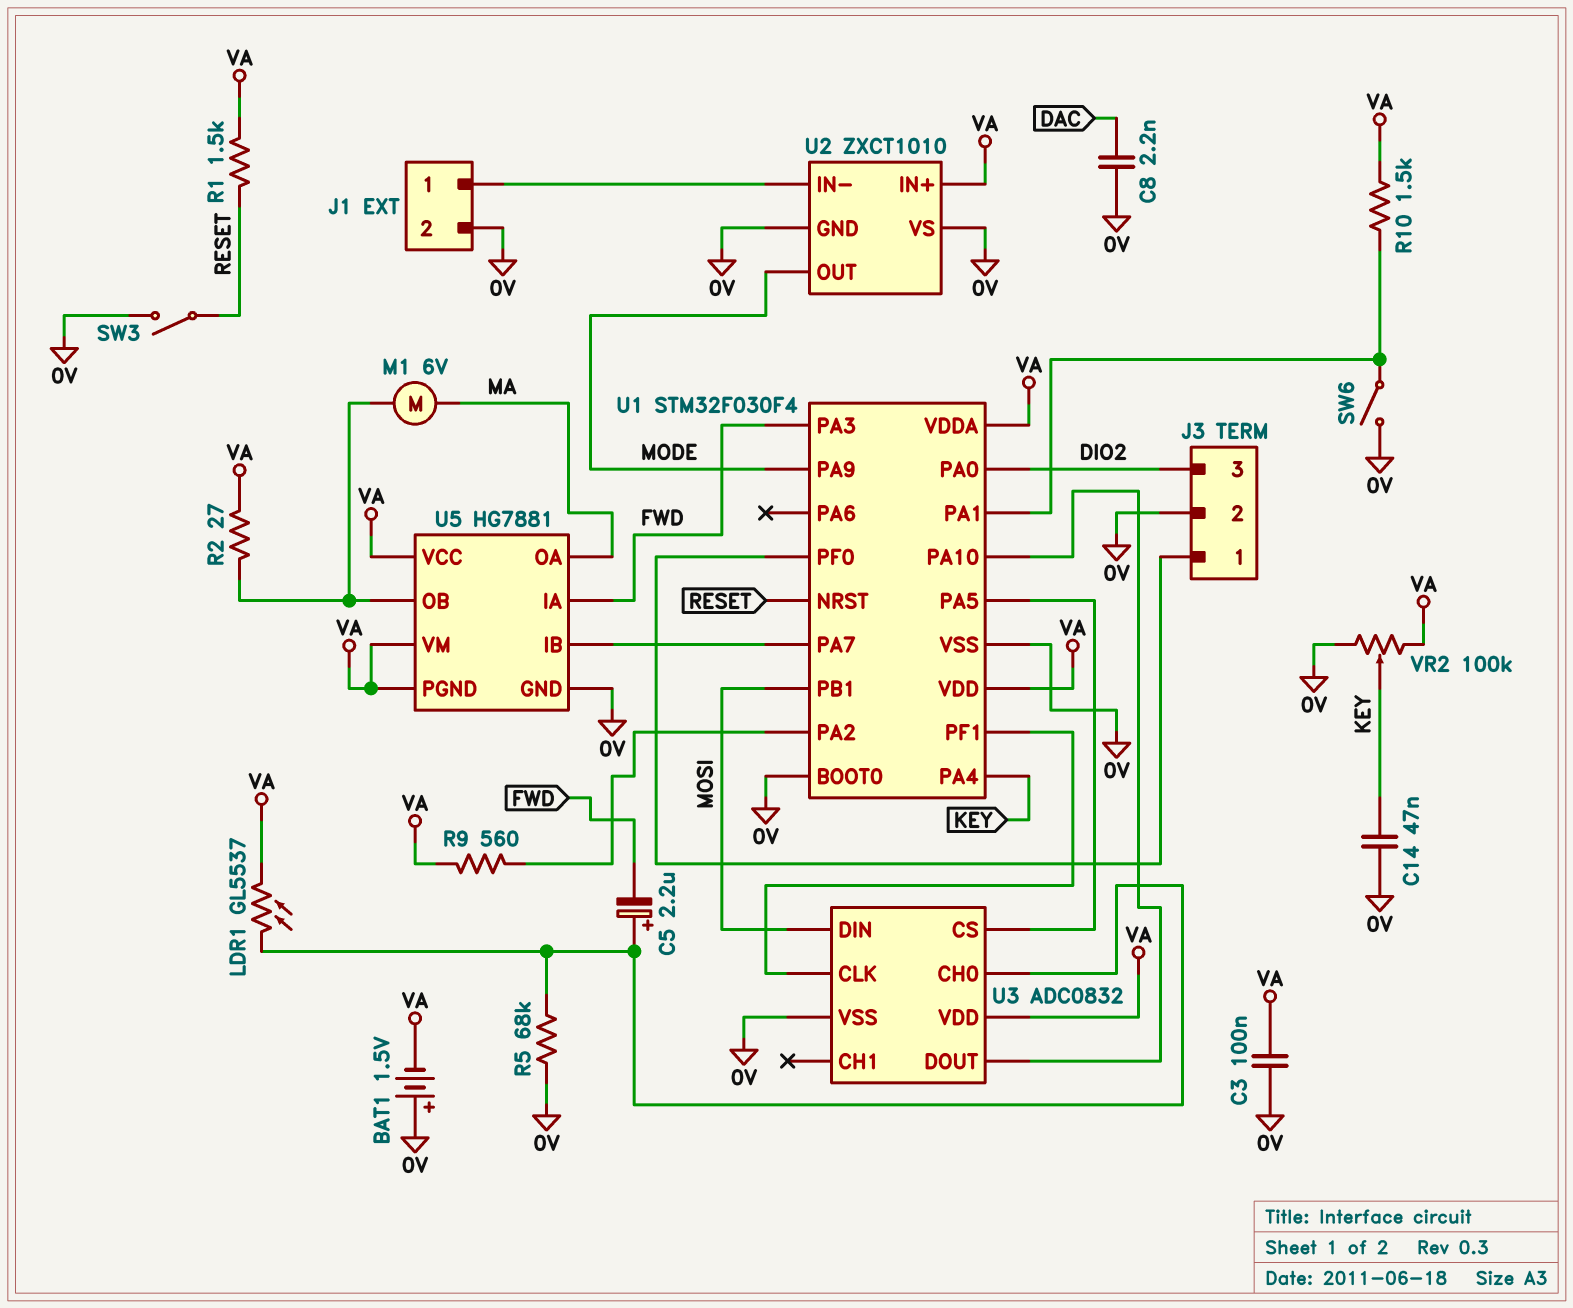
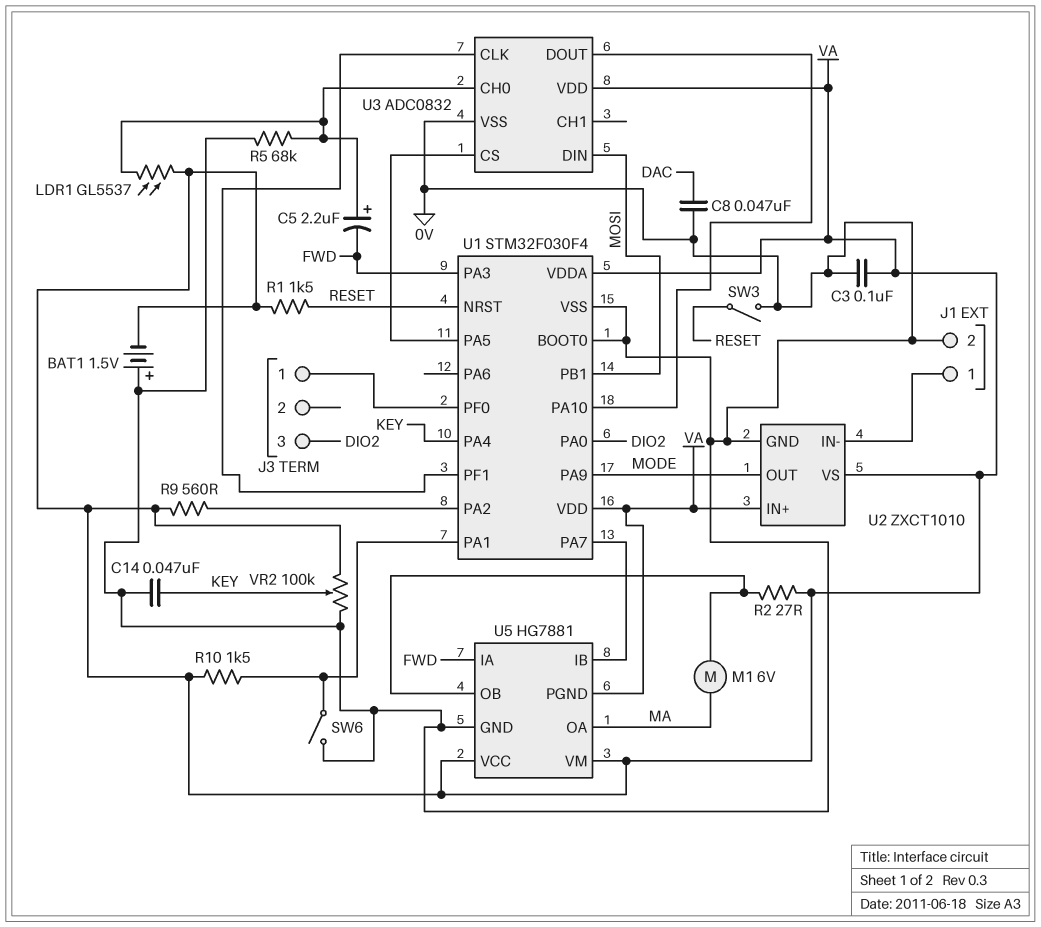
C8: 2.2nF (0V, DAC) -> 47nF (0V, DAC)
J3 pin 2: 0V -> none
U2 pin VS: 0V -> VA

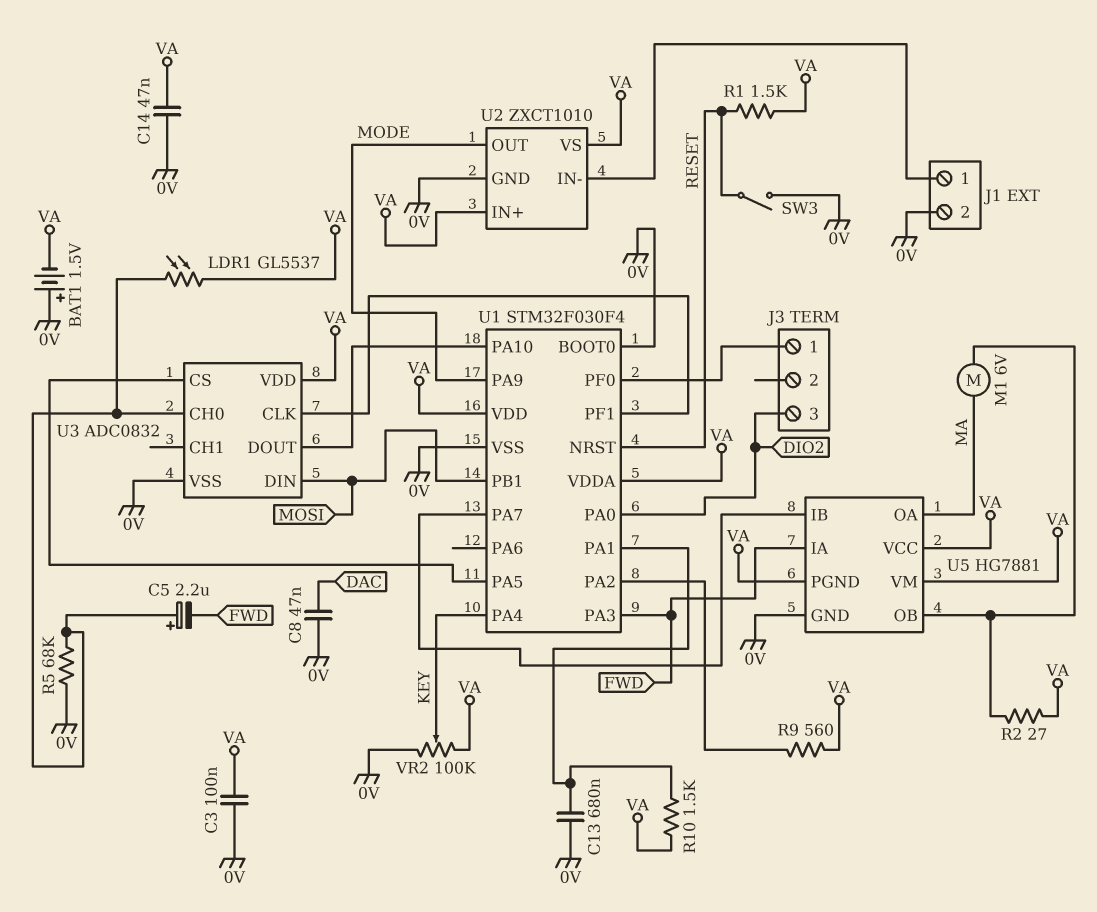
C13: none -> 680nF (0V, U1/PA1)
C14: 47nF (0V, KEY) -> 47nF (0V, VA)
SW6: switch (0V, U1/PA1) -> none

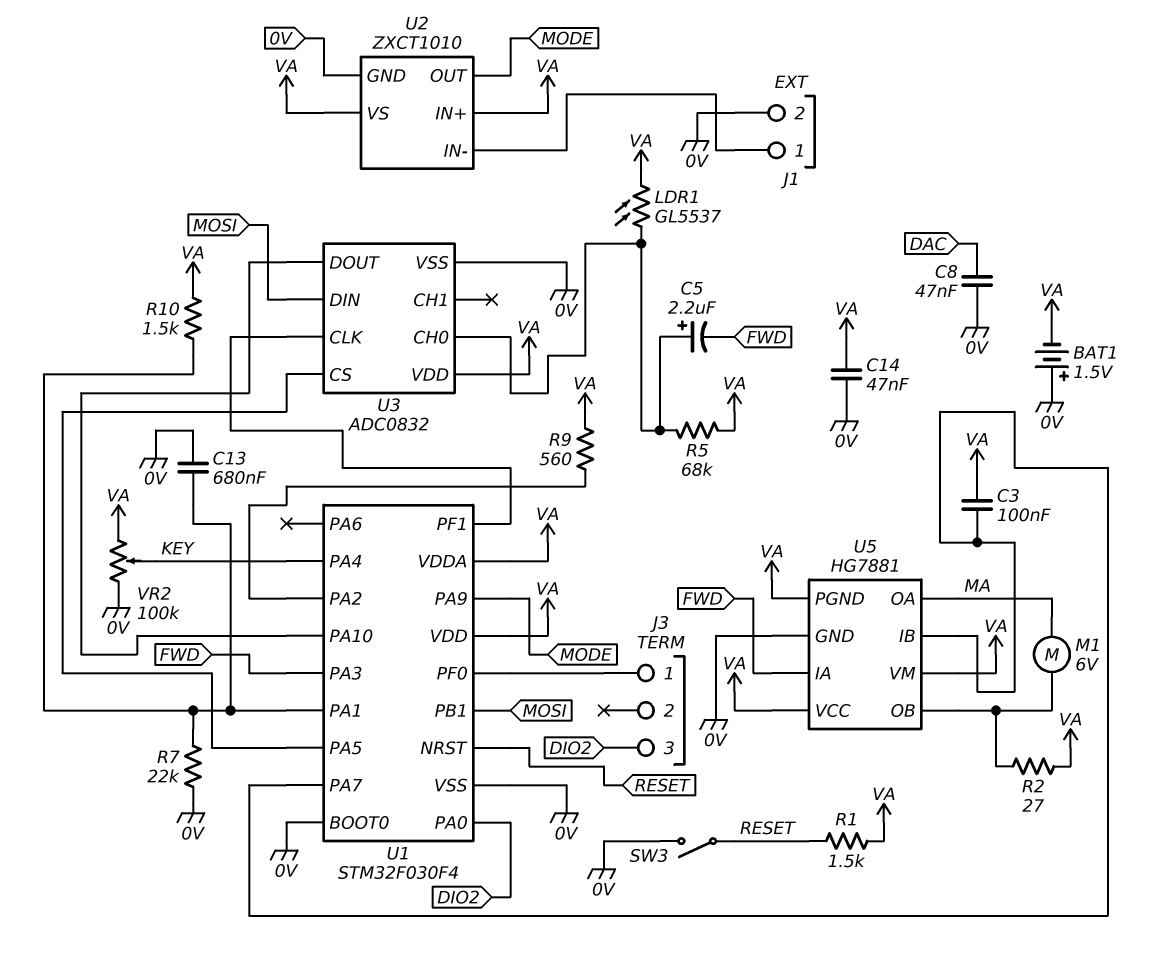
C3: 100nF (0V, VA) -> 100nF (U1/PA7, VA)
R5: 68k (0V, U3/CH0) -> 68k (U3/CH0, VA)
R7: none -> 22k (0V, U1/PA1)

